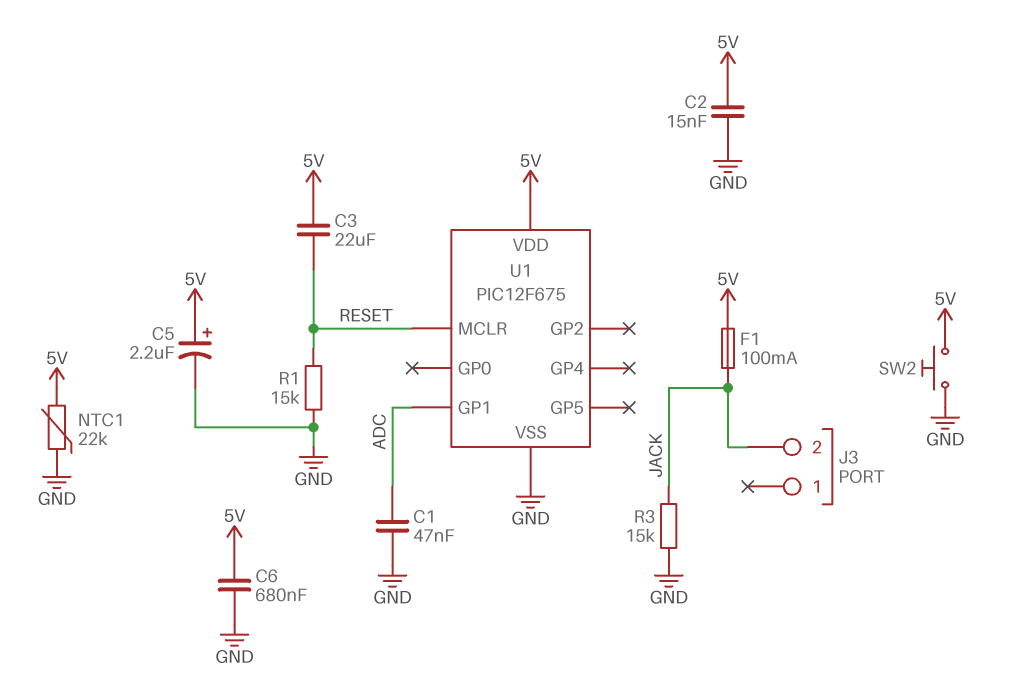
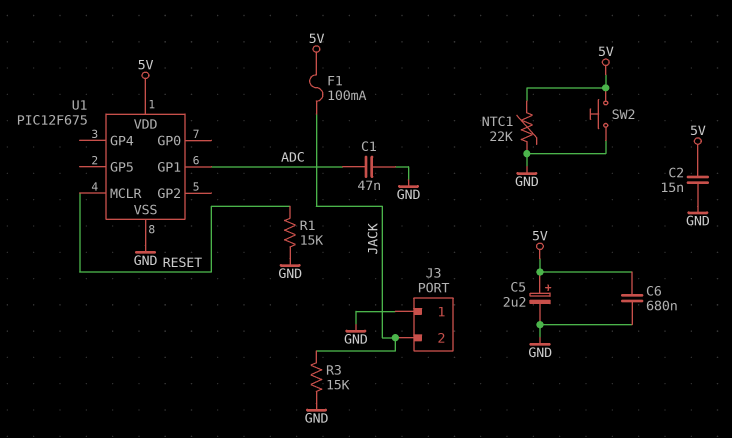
C3: 22uF (5V, RESET) -> none
J3 pin 1: none -> GND

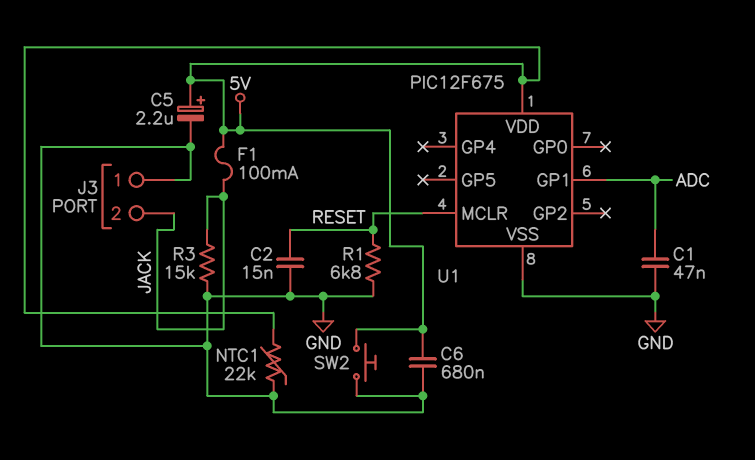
C2: 15nF (5V, GND) -> 15nF (GND, RESET)
R1: 15k (GND, RESET) -> 6.8k (GND, RESET)

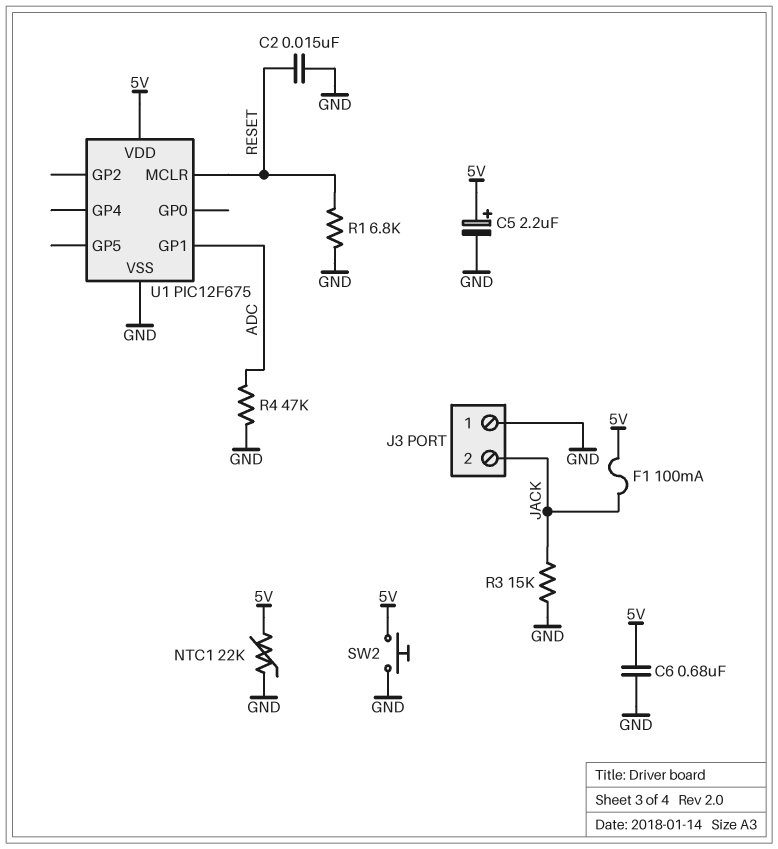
C1: 47nF (ADC, GND) -> none
R4: none -> 47k (ADC, GND)

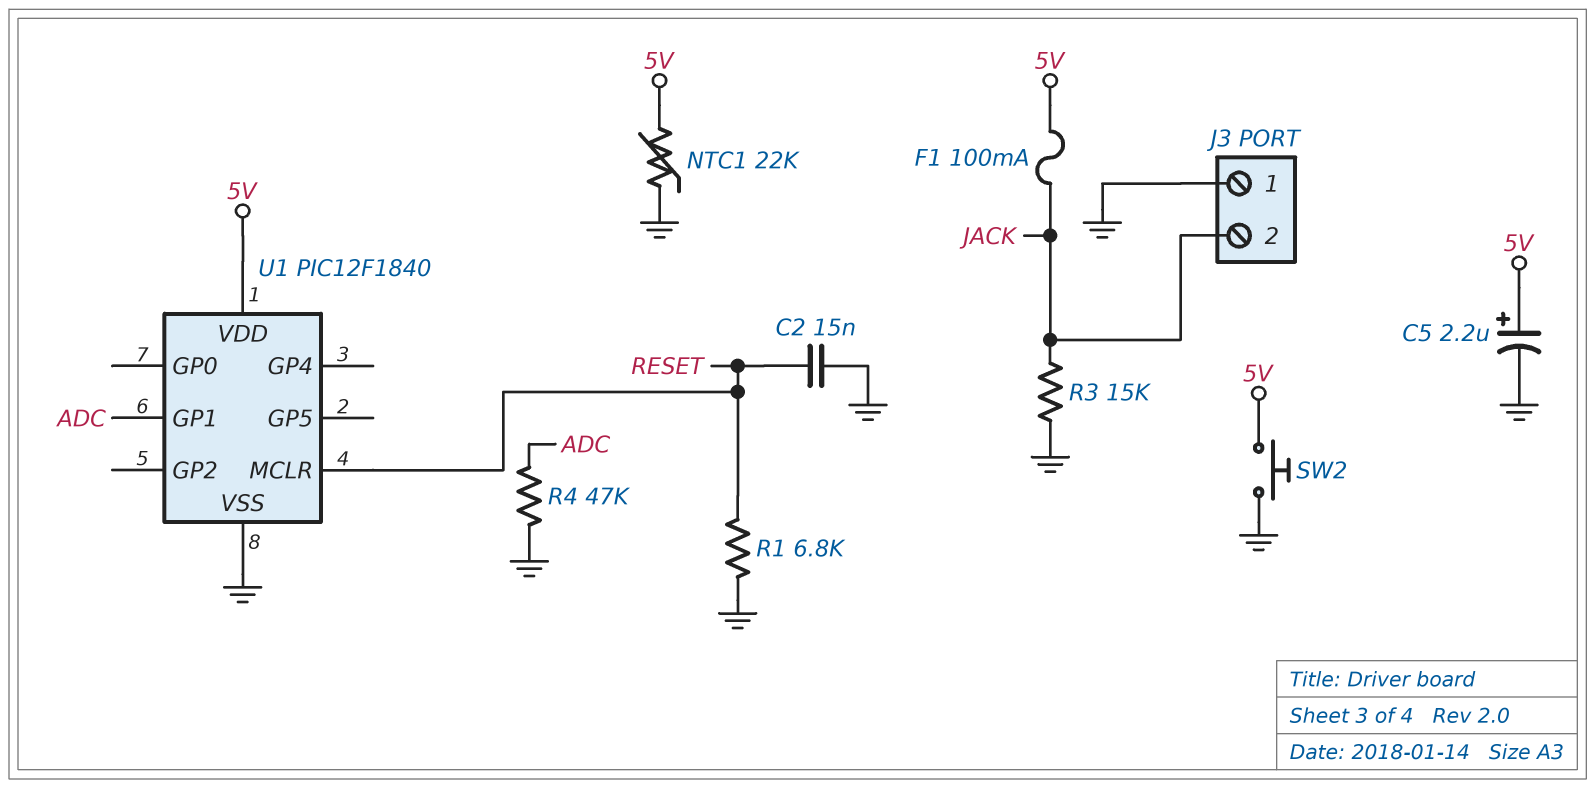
C6: 680nF (5V, GND) -> none
U1: PIC12F675 -> PIC12F1840

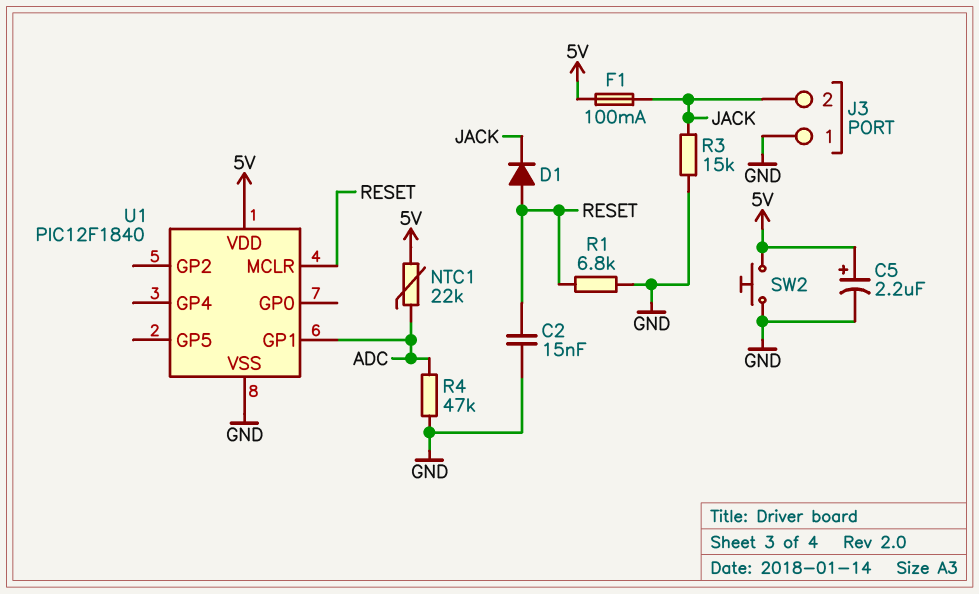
D1: none -> diode (A RESET, K JACK)
NTC1: 22k (5V, GND) -> 22k (5V, ADC)

